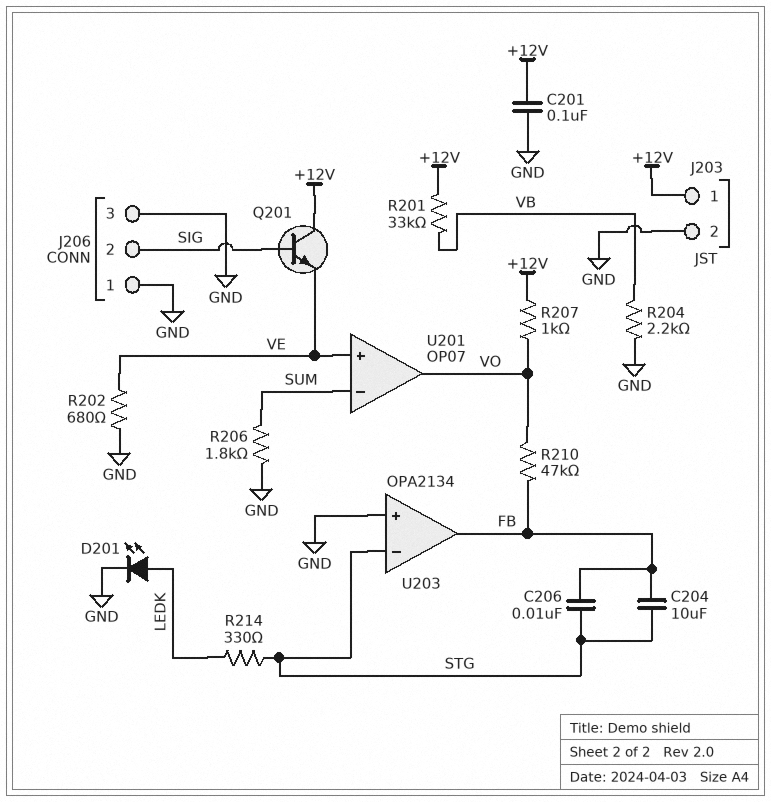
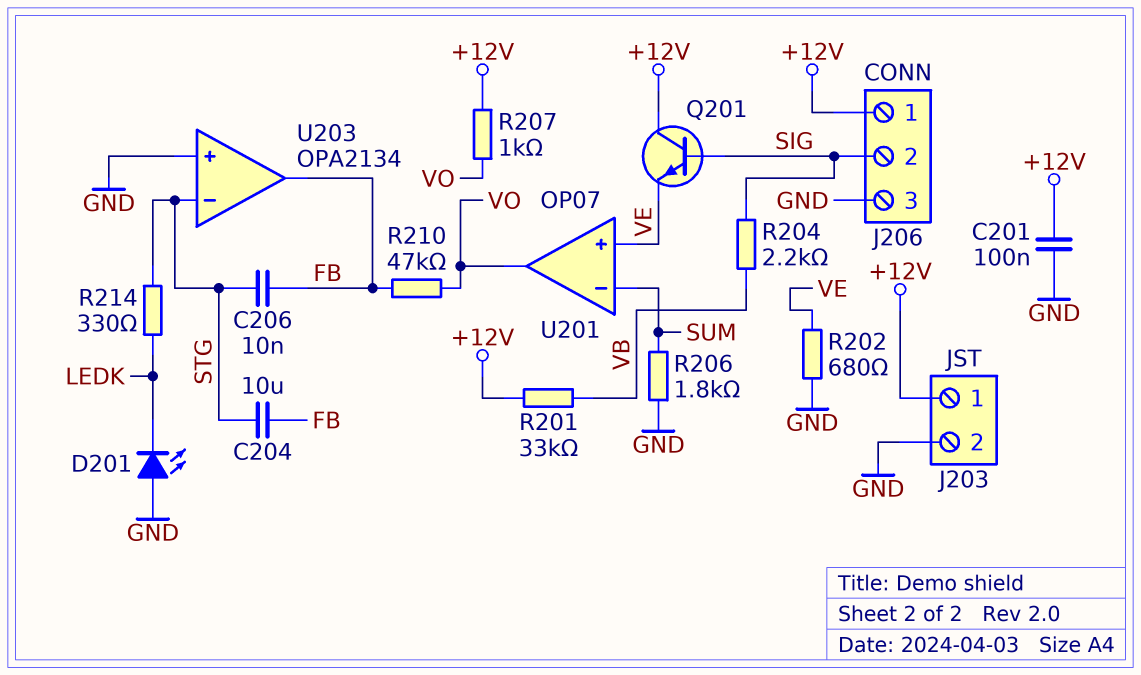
D201: LED (A LEDK, K GND) -> LED (A GND, K LEDK)
J206 pin 1: GND -> +12V
R204: 2.2k (GND, VB) -> 2.2k (SIG, VB)

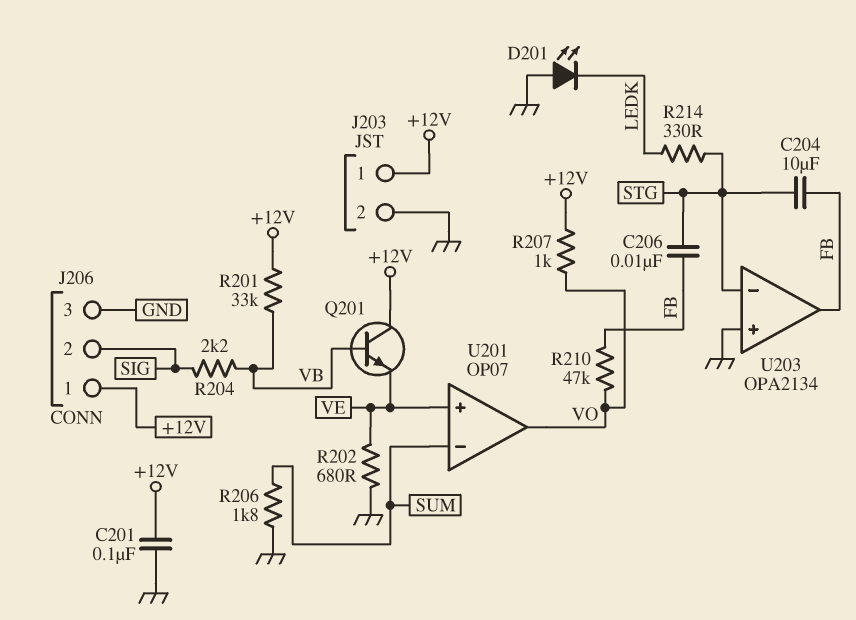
Q201: NPN (B SIG, C +12V, E VE) -> NPN (B VB, C +12V, E VE)

